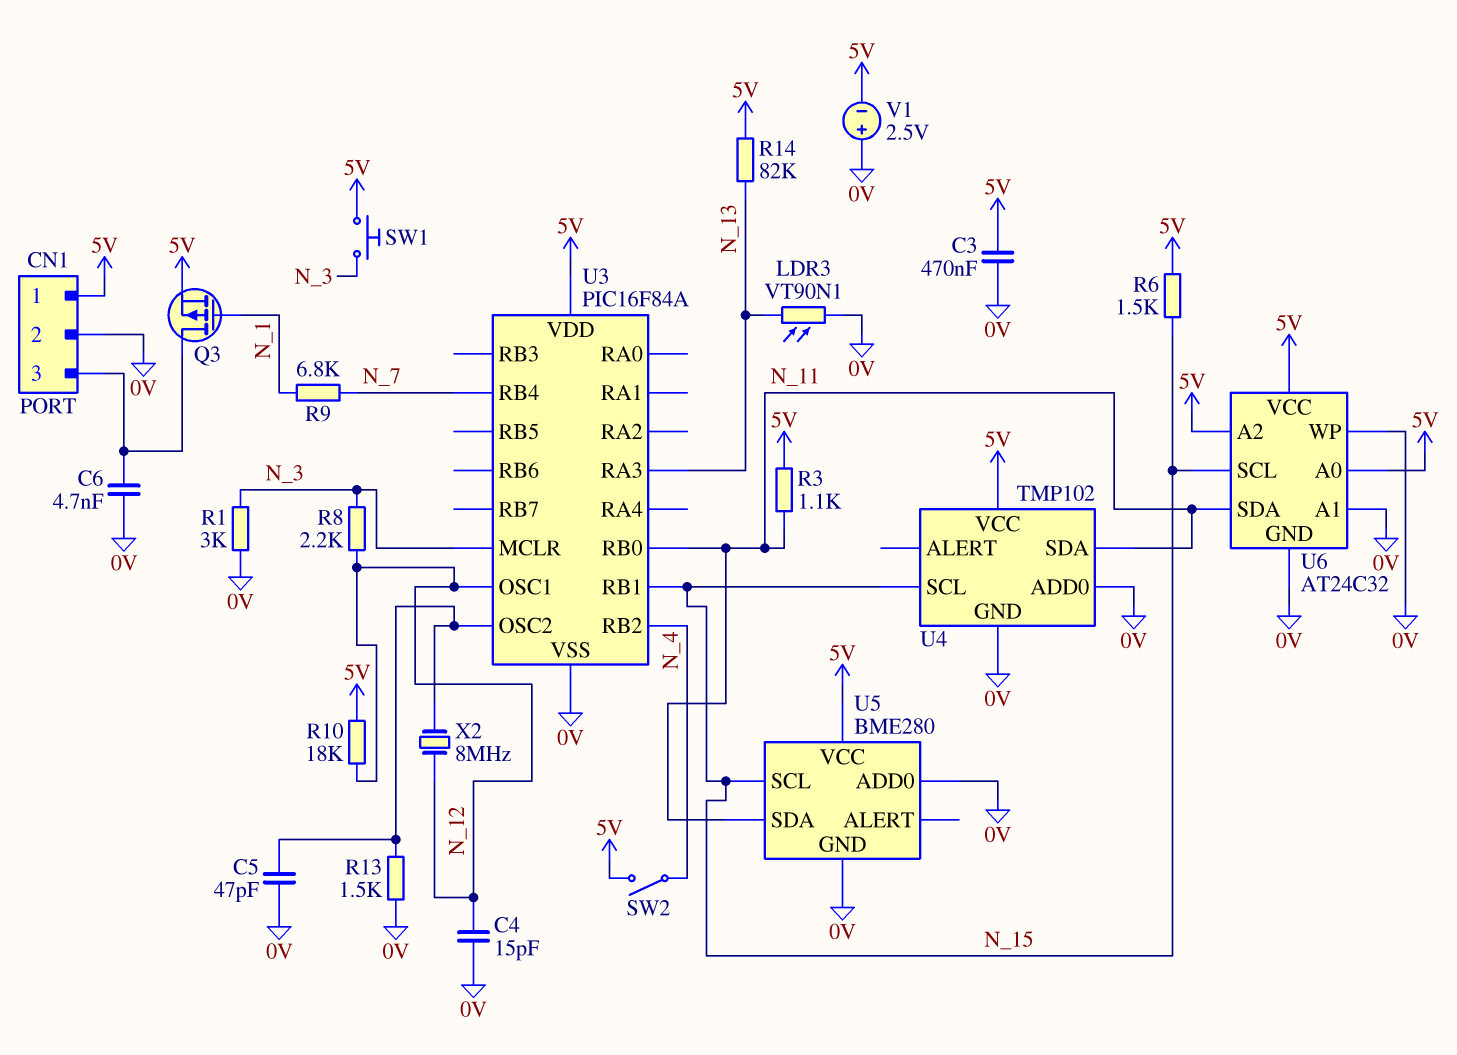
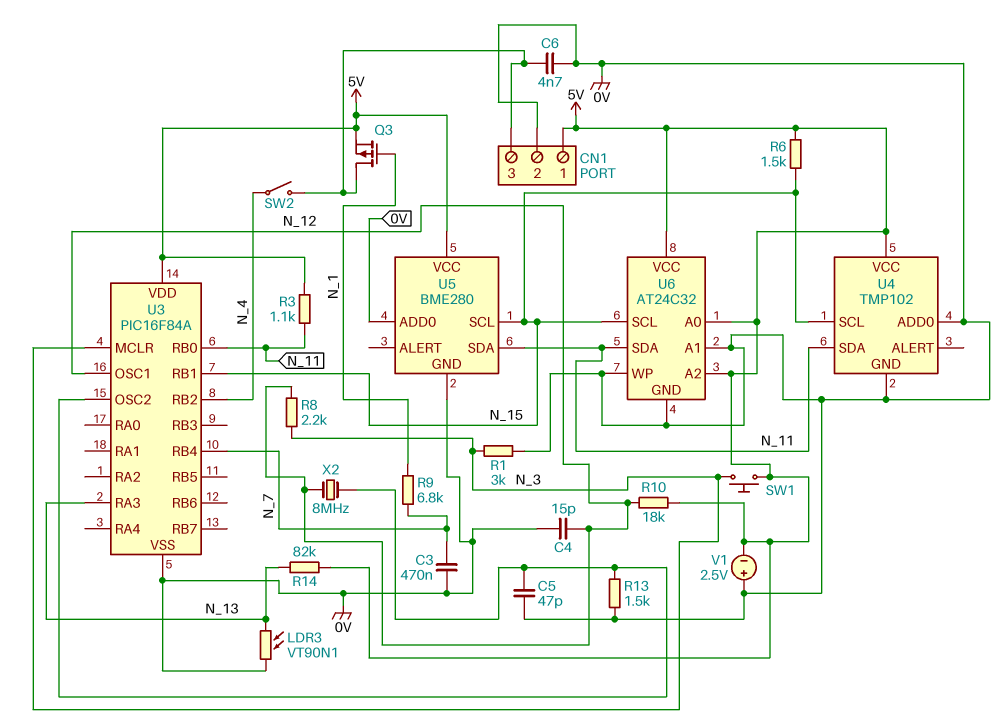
C3: 470nF (0V, 5V) -> 470nF (0V, N_7)
SW2: switch (5V, N_4) -> switch (CN1/3, N_4)

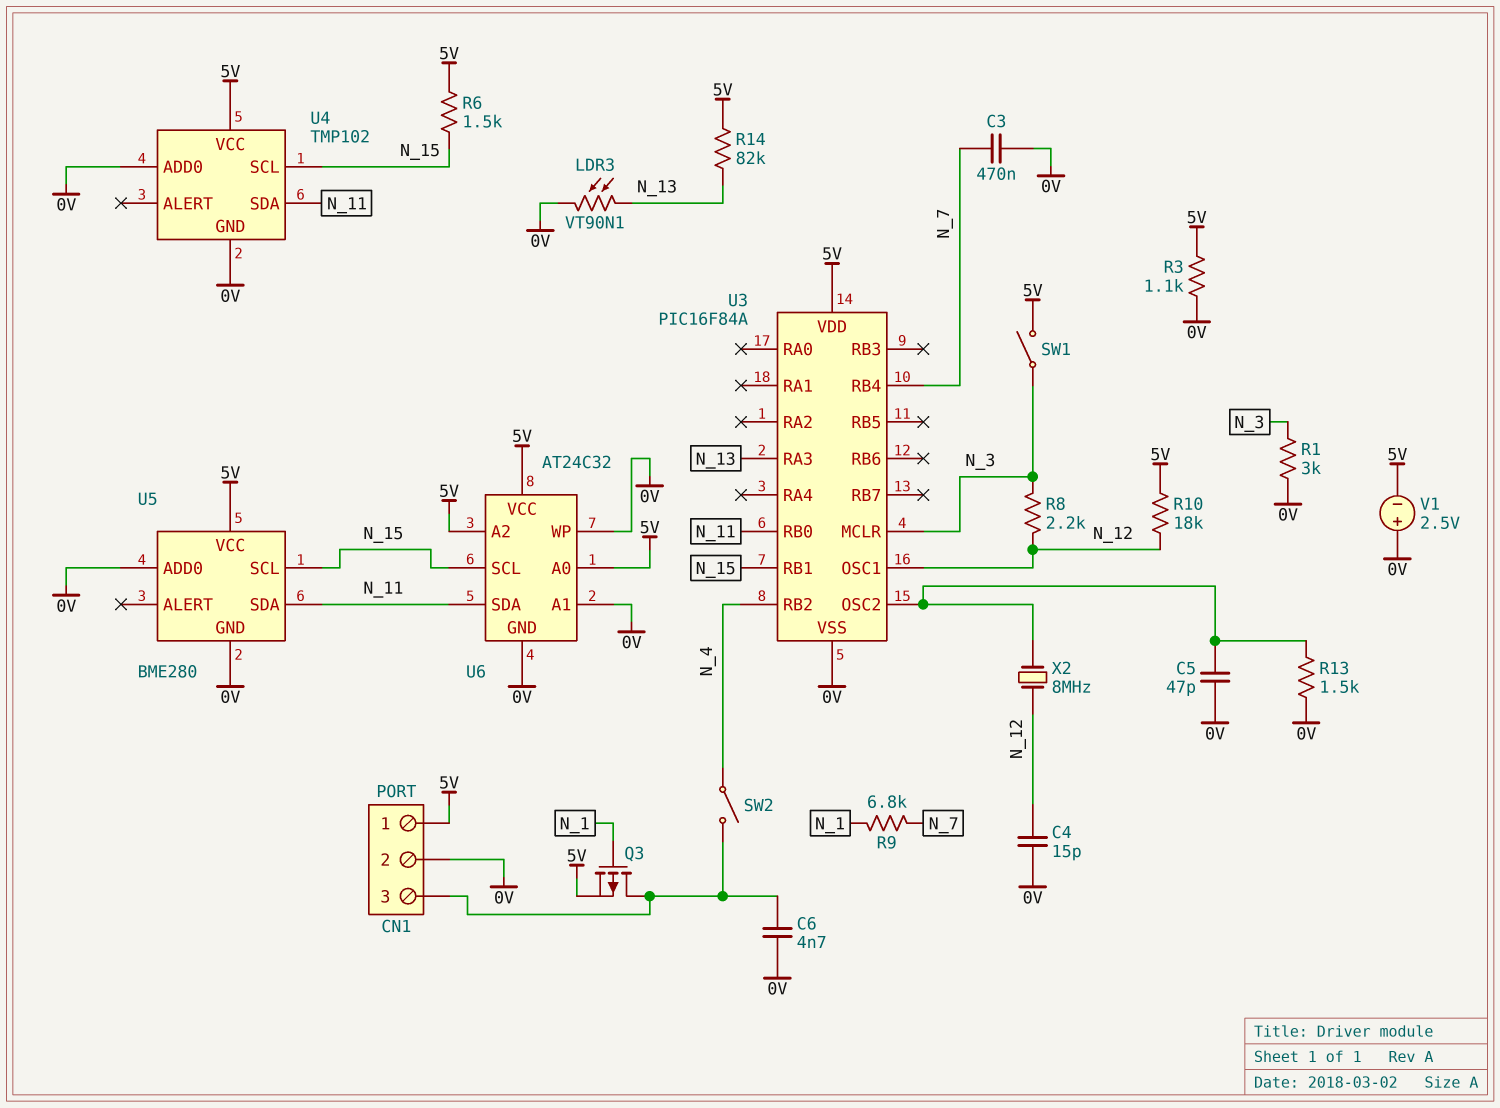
R3: 1.1k (5V, N_11) -> 1.1k (0V, 5V)
SW1: button (5V, N_3) -> switch (5V, N_3)

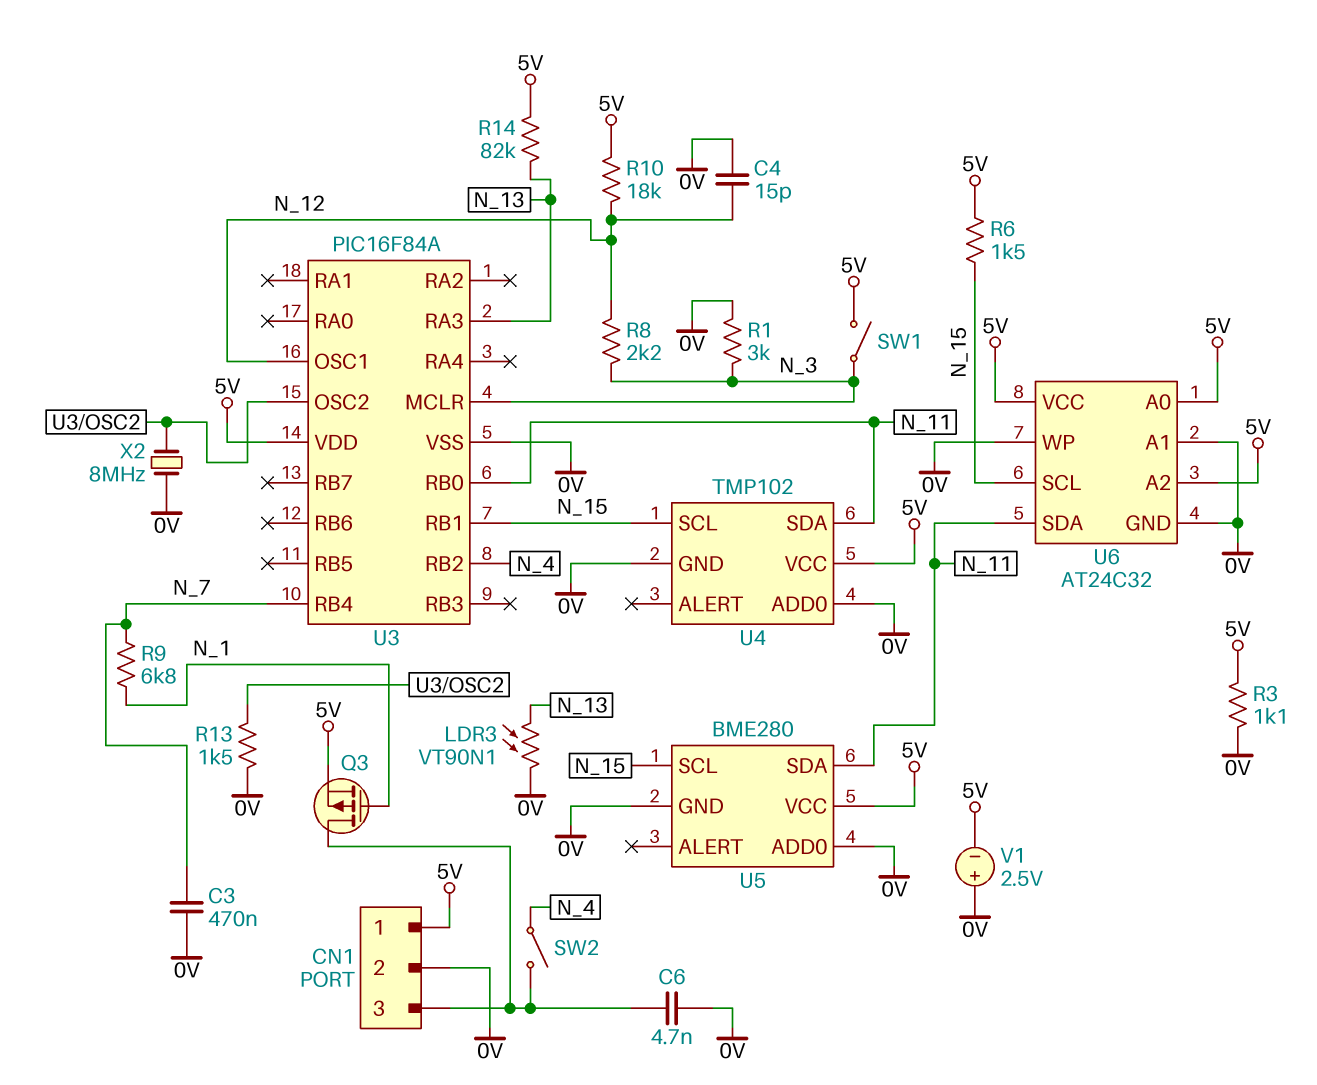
C5: 47pF (0V, U3/OSC2) -> none
X2: 8MHz (N_12, U3/OSC2) -> 8MHz (0V, U3/OSC2)

